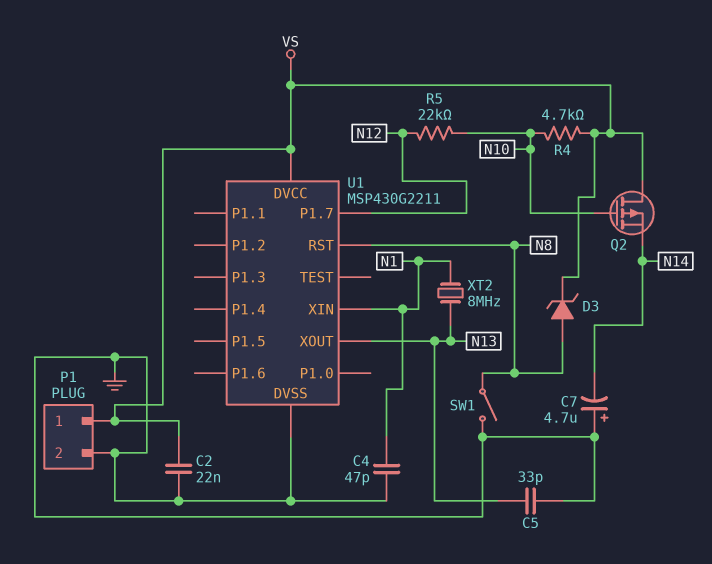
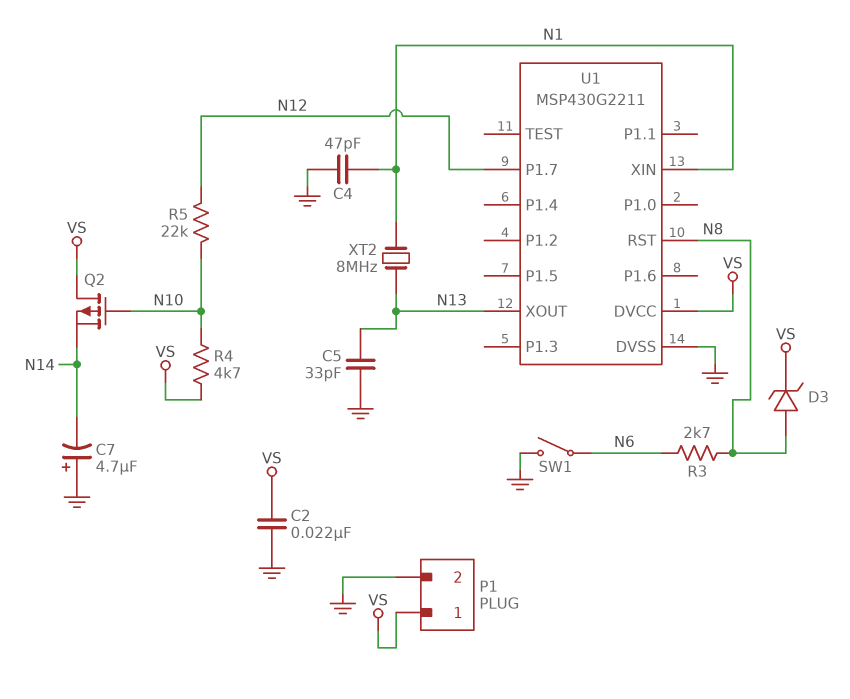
R3: none -> 2.7k (N6, N8)
SW1: switch (GND, N8) -> switch (GND, N6)

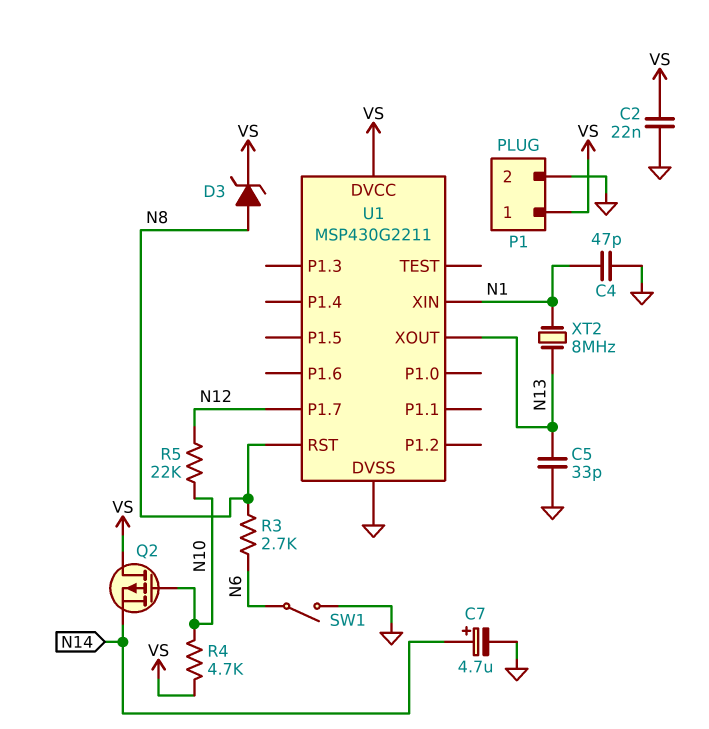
C7: 4.7uF (plus GND, minus N14) -> 4.7uF (plus N14, minus GND)

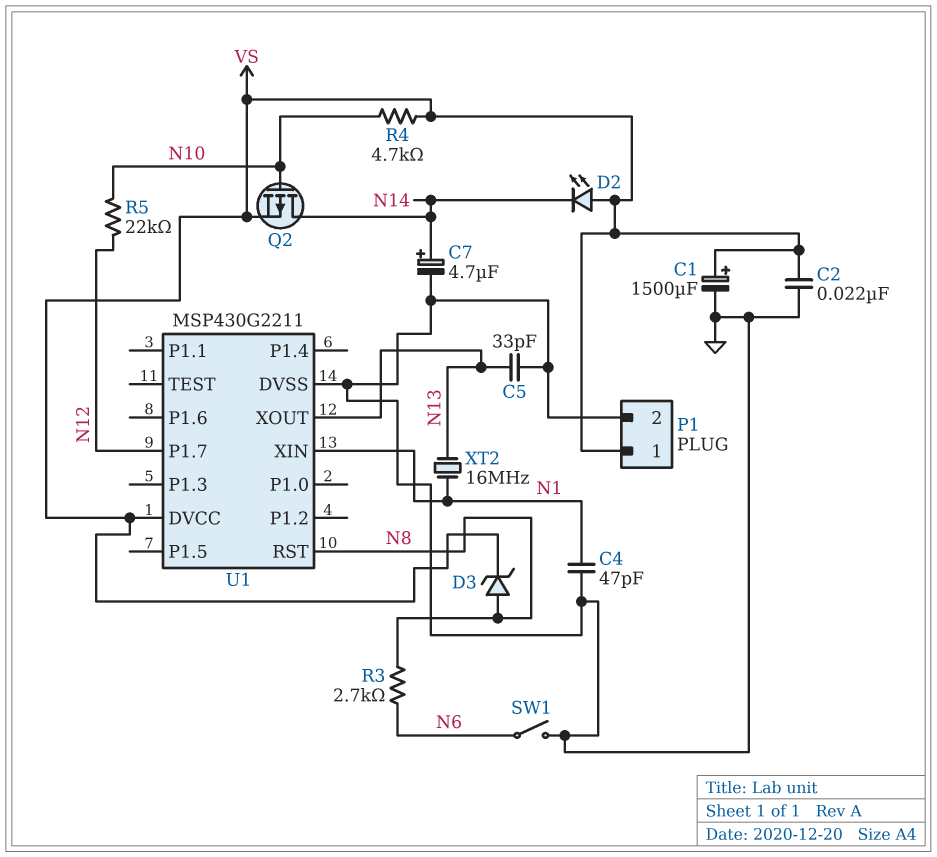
C1: none -> 1500uF (plus VS, minus GND)
D2: none -> LED (A VS, K N14)
Q2: PMOS (G N10, D VS, S N14) -> PMOS (G N10, D N14, S VS)
XT2: 8MHz (N1, N13) -> 16MHz (N1, N13)

